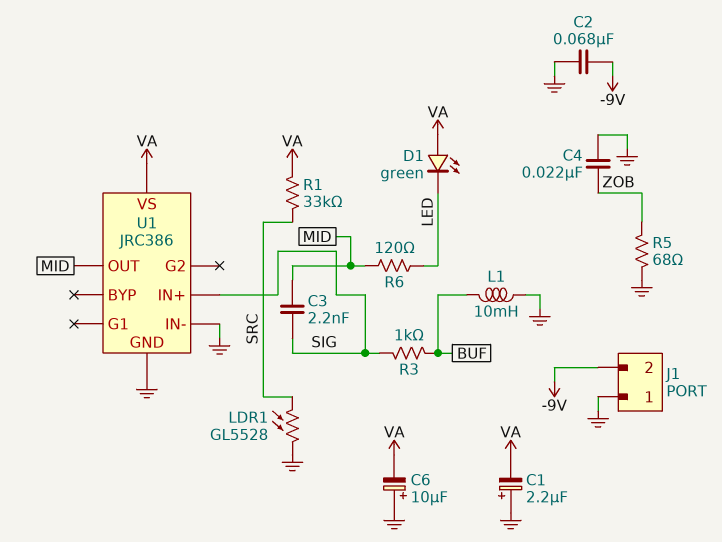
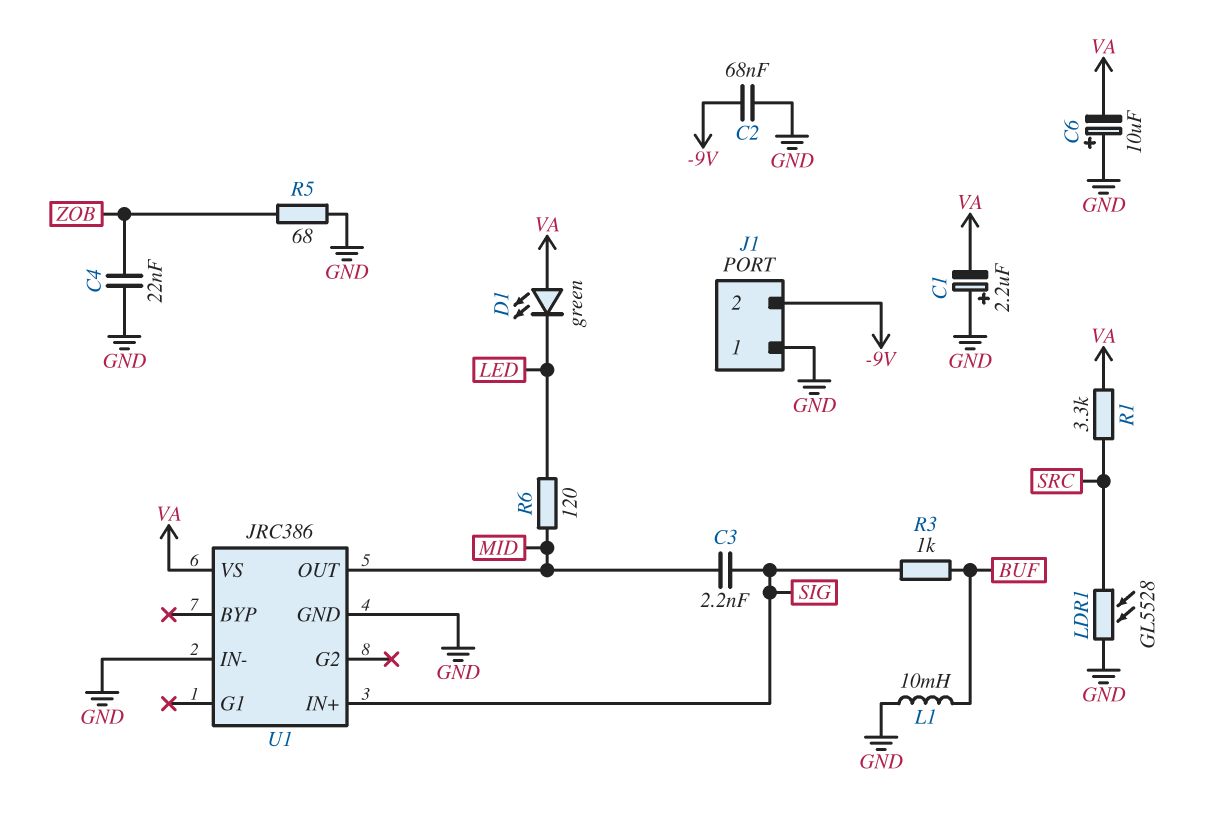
R1: 33k (SRC, VA) -> 3.3k (SRC, VA)

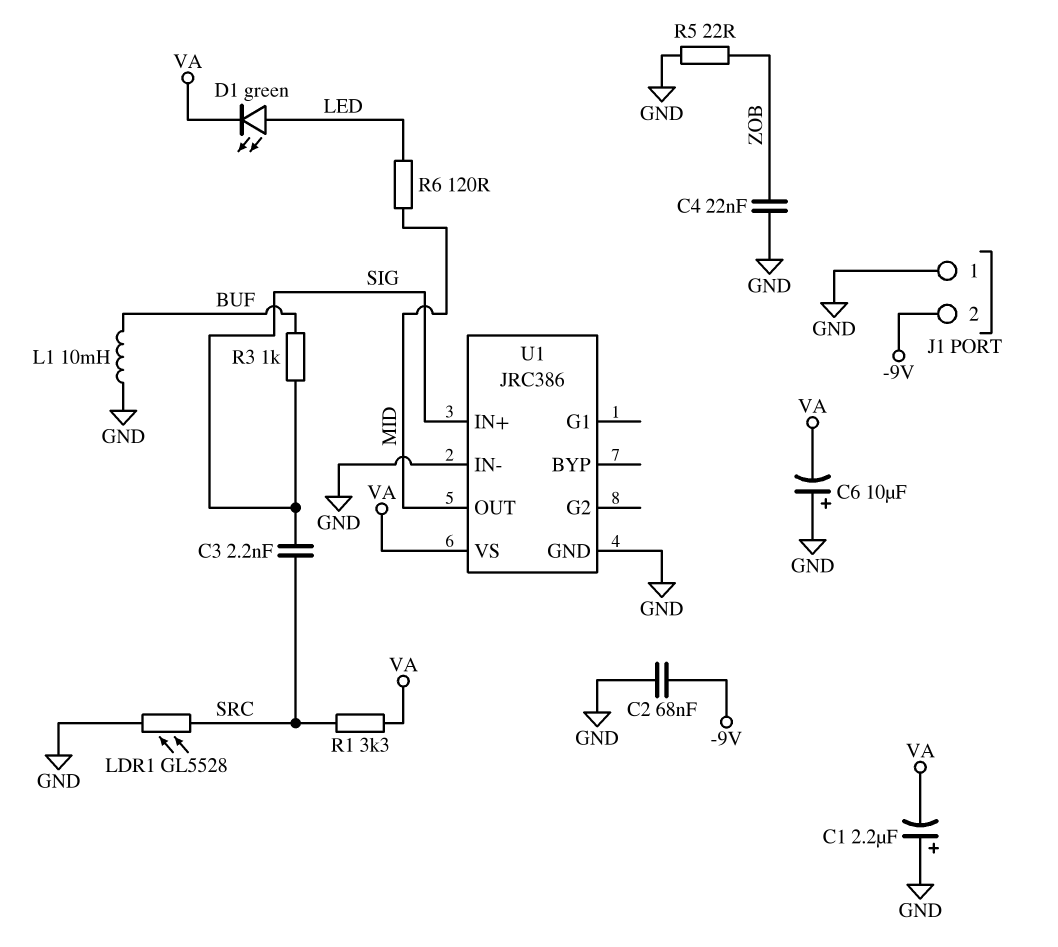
C3: 2.2nF (MID, SIG) -> 2.2nF (SIG, SRC)
D1: LED green (A VA, K LED) -> LED green (A LED, K VA)
R5: 68 (GND, ZOB) -> 22 (GND, ZOB)

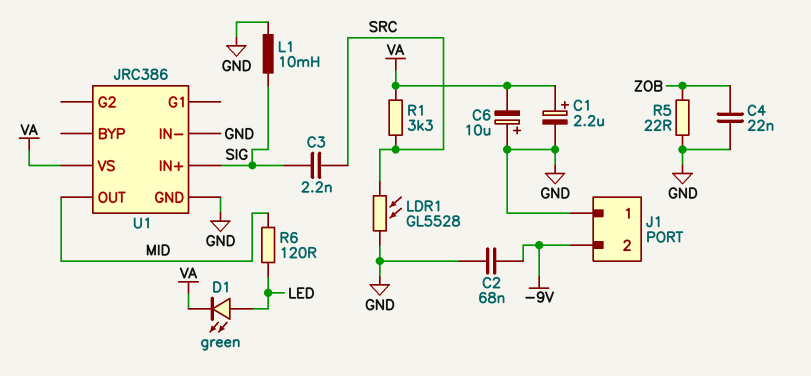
C1: 2.2uF (plus GND, minus VA) -> 2.2uF (plus VA, minus GND)
L1: 10mH (BUF, GND) -> 10mH (GND, SIG)
R3: 1k (BUF, SIG) -> none

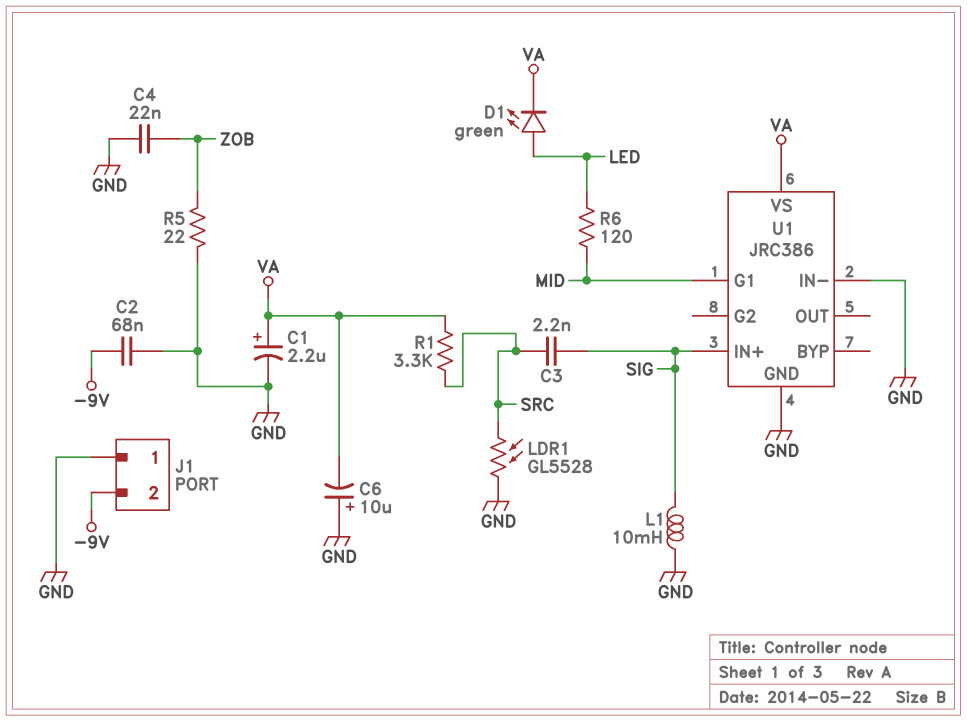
U1 pin G1: none -> MID
U1 pin OUT: MID -> none

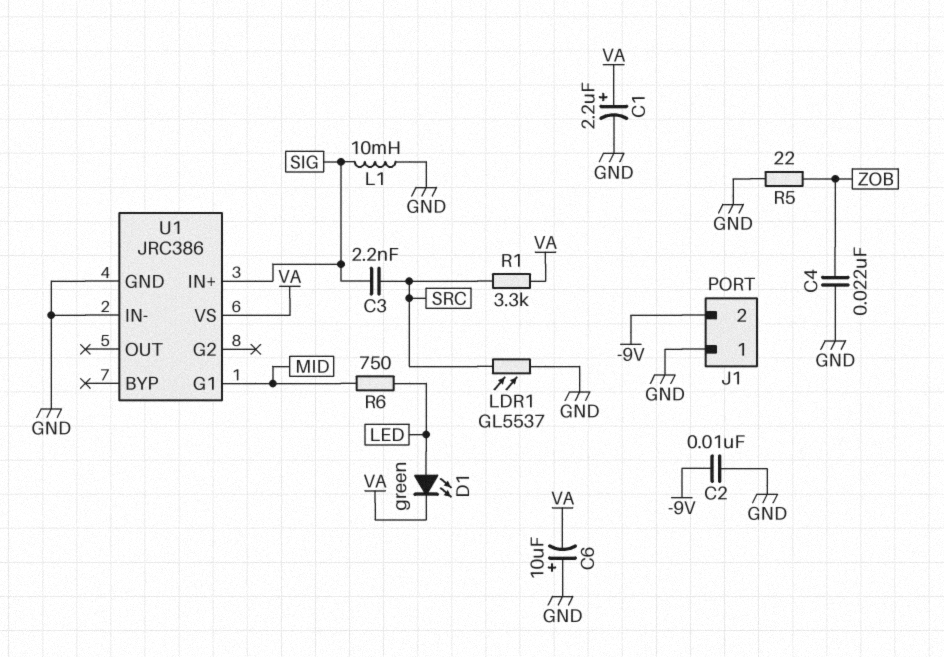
C2: 68nF (-9V, GND) -> 10nF (-9V, GND)
LDR1: GL5528 (GND, SRC) -> GL5537 (GND, SRC)
R6: 120 (LED, MID) -> 750 (LED, MID)

